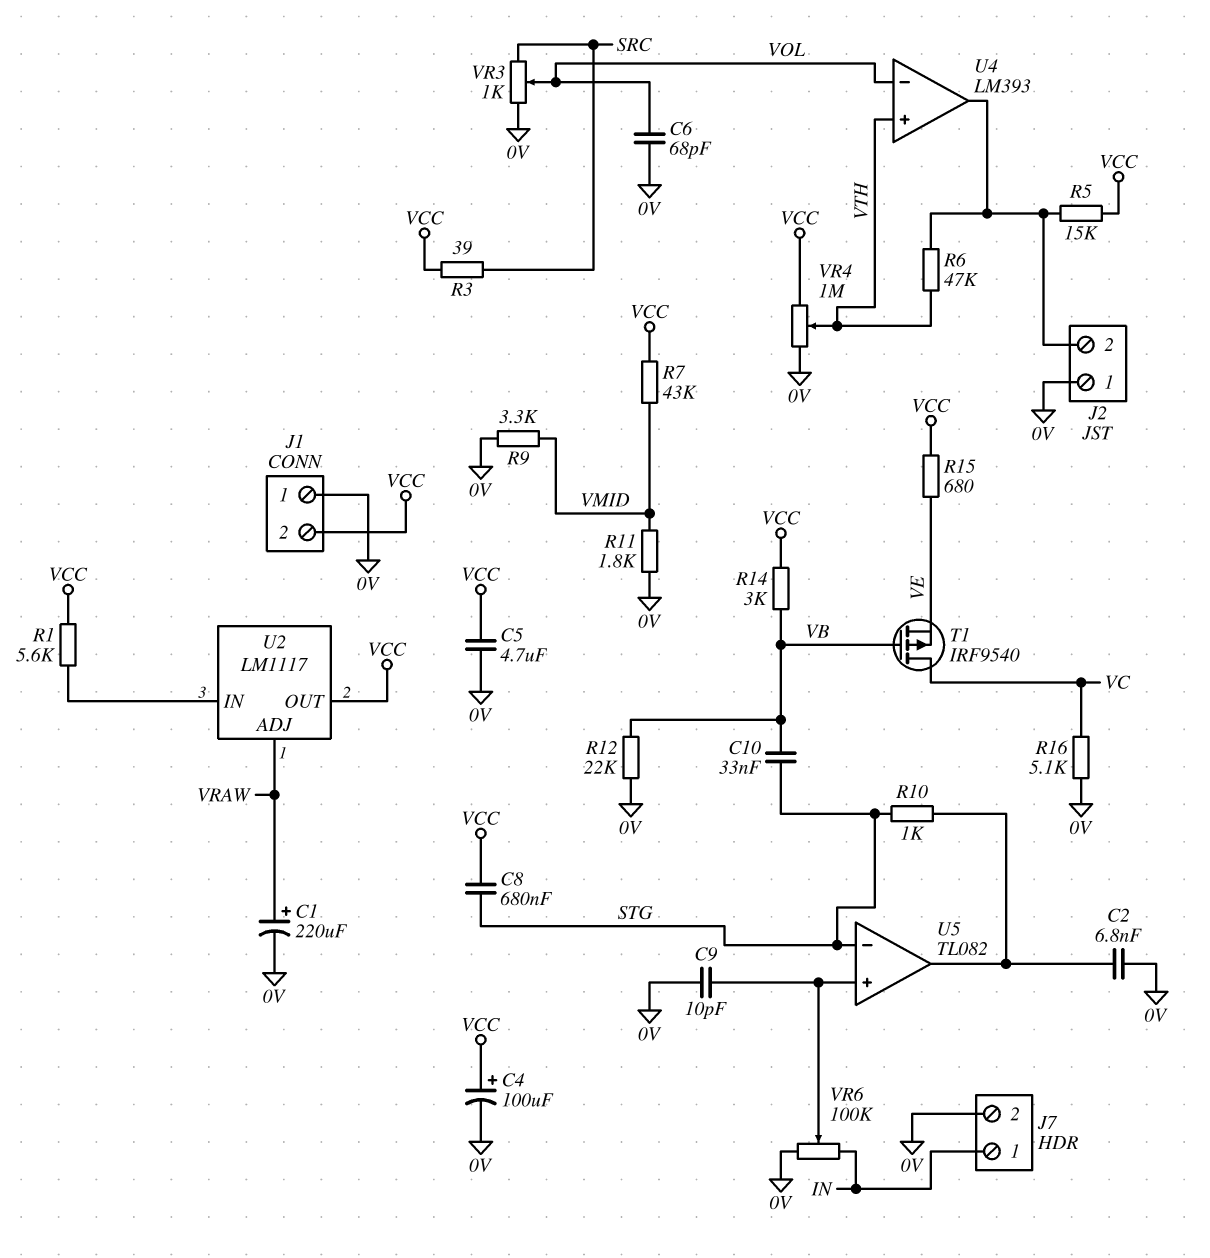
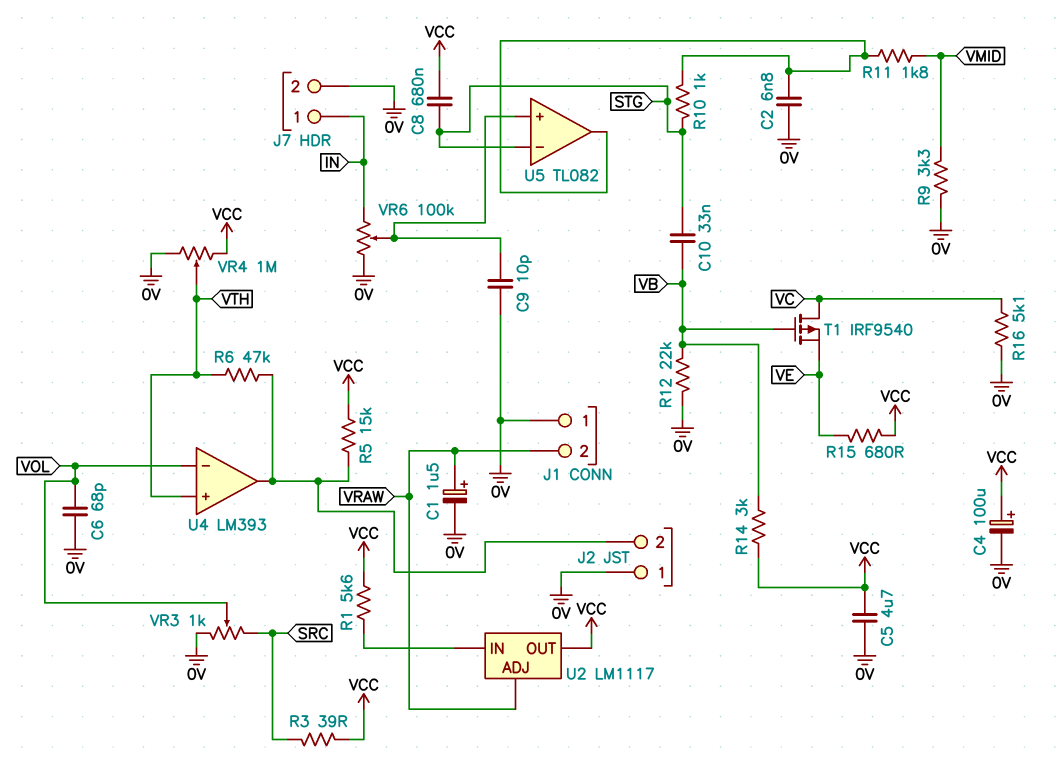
C1: 220uF (plus VRAW, minus 0V) -> 1.5uF (plus VRAW, minus 0V)
J1 pin 2: VCC -> VRAW
R7: 43k (VCC, VMID) -> none
R11: 1.8k (0V, VMID) -> 1.8k (U5/out, VMID)

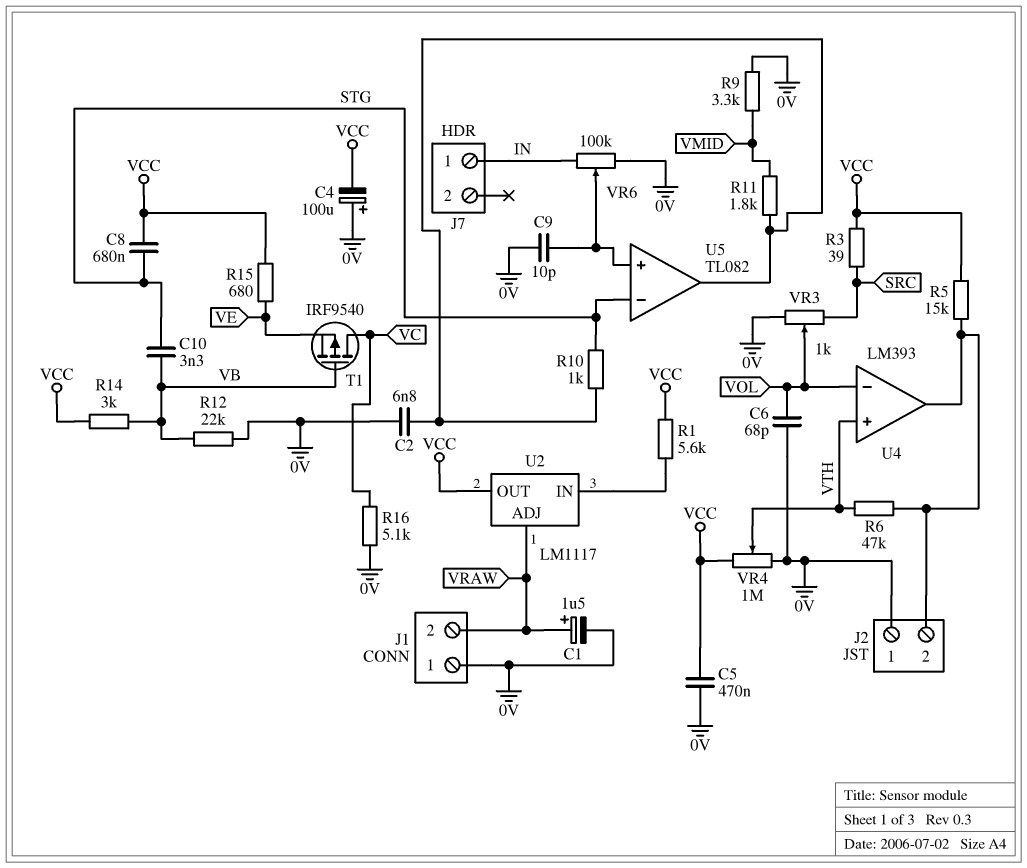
C4: 100uF (plus VCC, minus 0V) -> 100uF (plus 0V, minus VCC)
C5: 4.7uF (0V, VCC) -> 470nF (0V, VCC)
C10: 33nF (STG, VB) -> 3.3nF (STG, VB)
J7 pin 2: 0V -> none

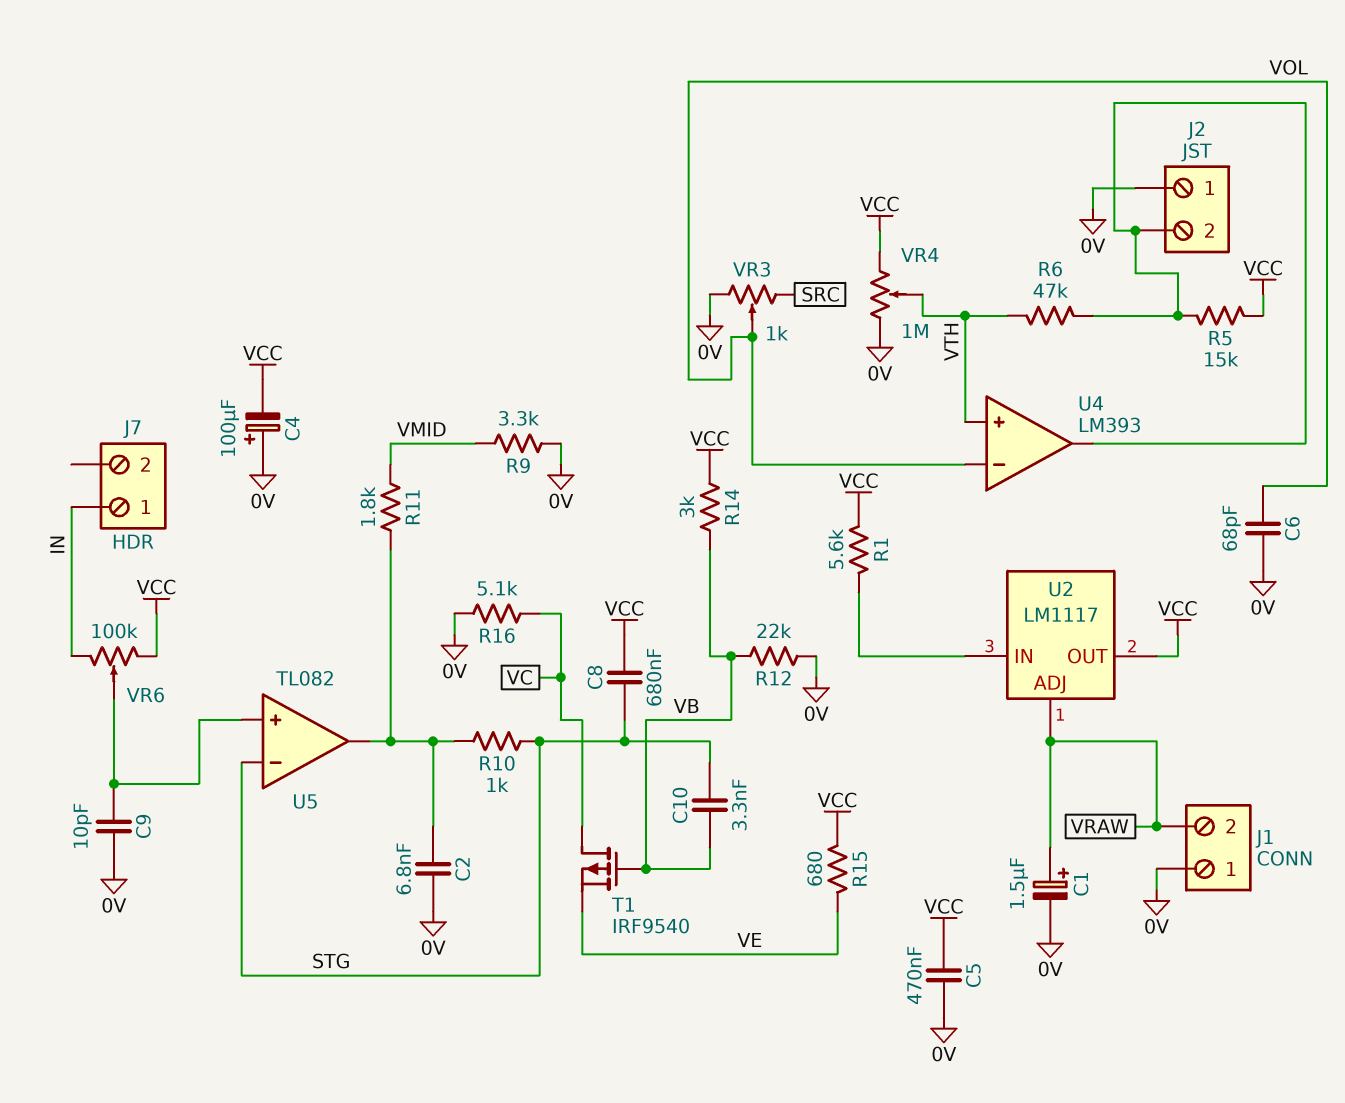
R3: 39 (SRC, VCC) -> none
VR6: 100k (0V, IN, wiper U5/in+) -> 100k (IN, VCC, wiper U5/in+)

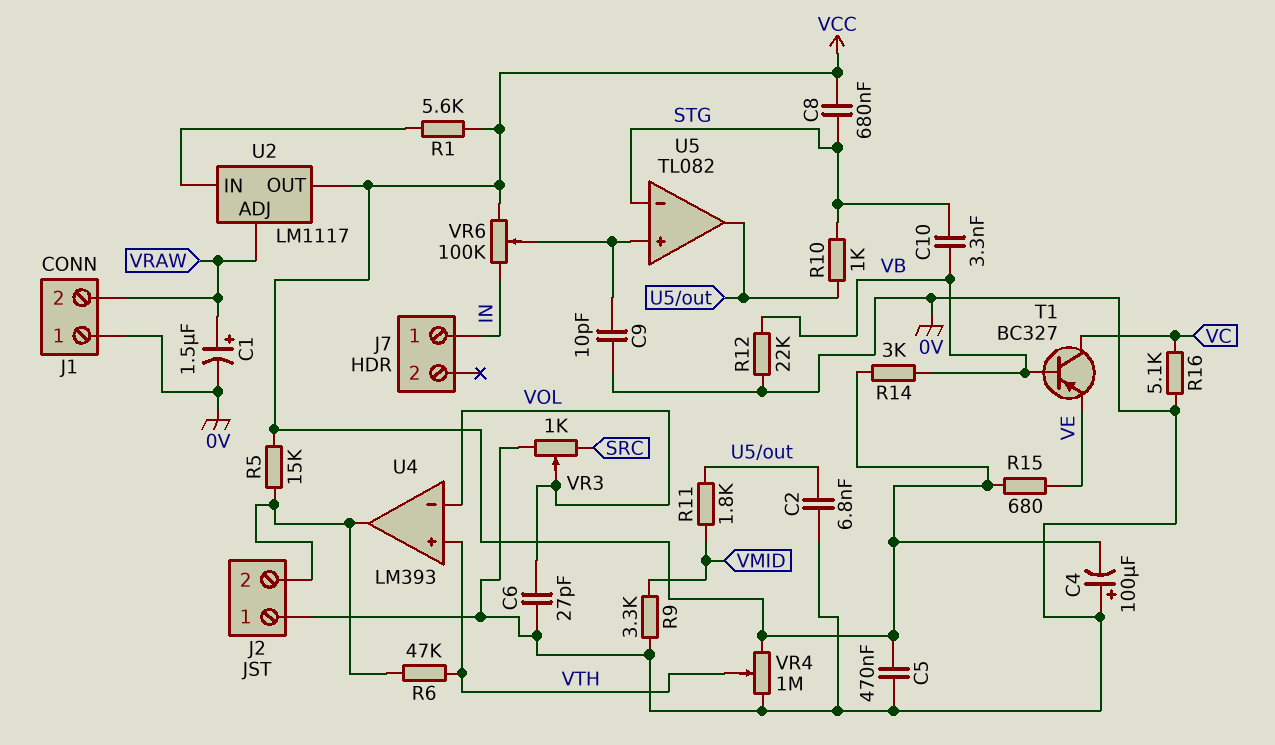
C6: 68pF (0V, VOL) -> 27pF (0V, VOL)
T1: PMOS IRF9540 (G VB, D VC, S VE) -> PNP BC327 (B VB, C VC, E VE)

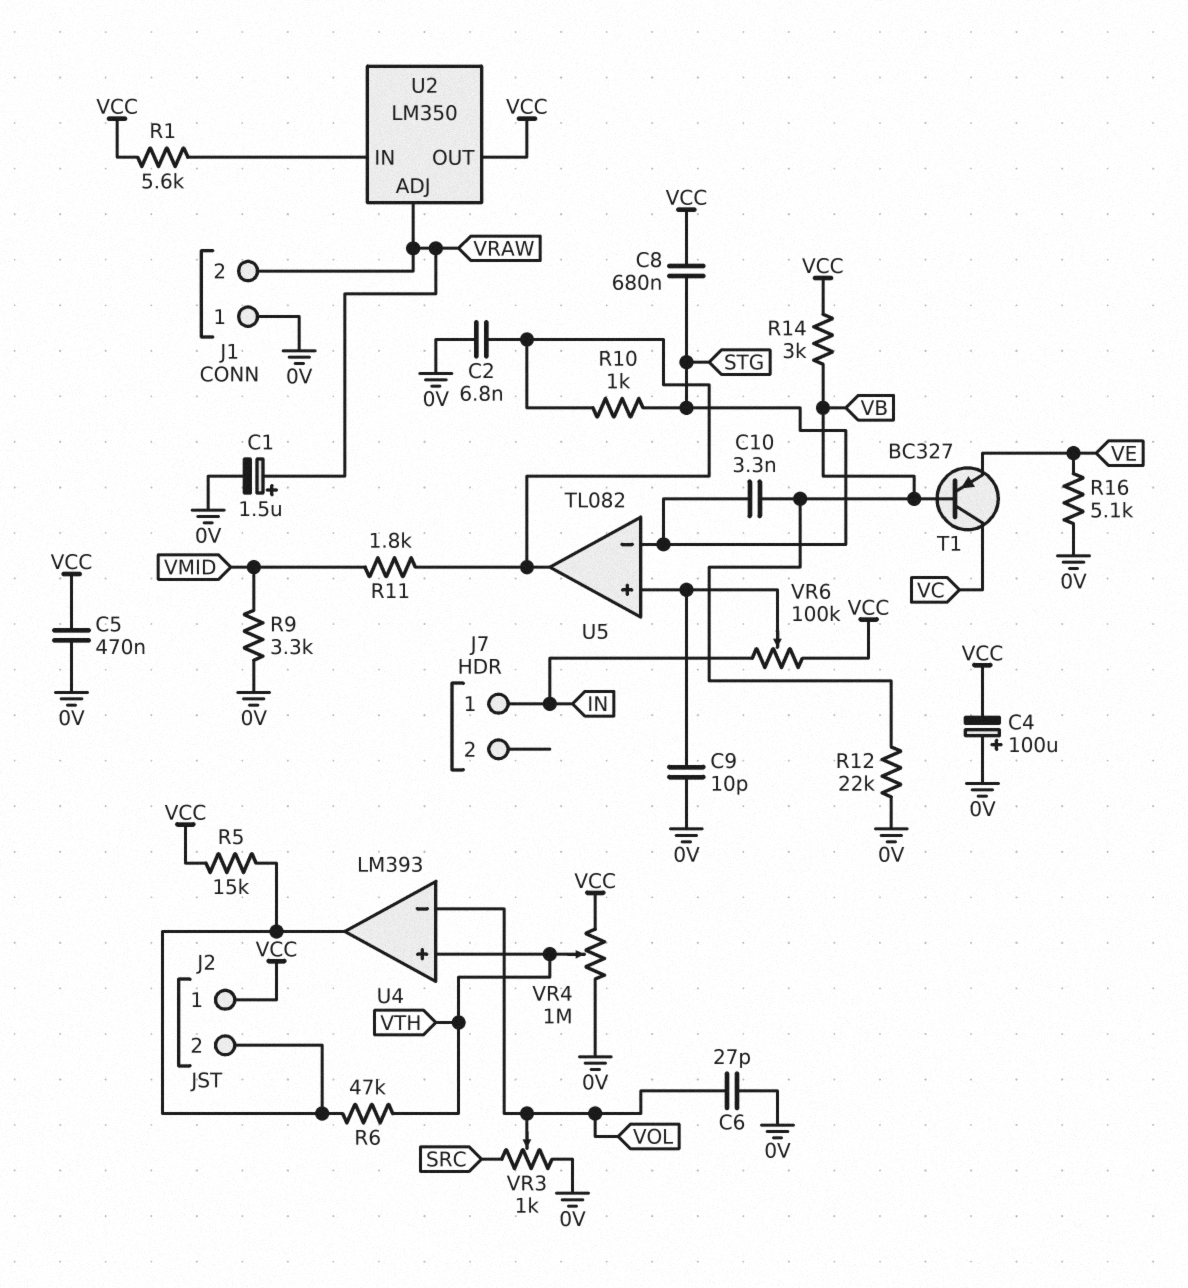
J2 pin 1: 0V -> VCC
R15: 680 (VCC, VE) -> none
R16: 5.1k (0V, VC) -> 5.1k (0V, VE)
U2: LM1117 -> LM350

